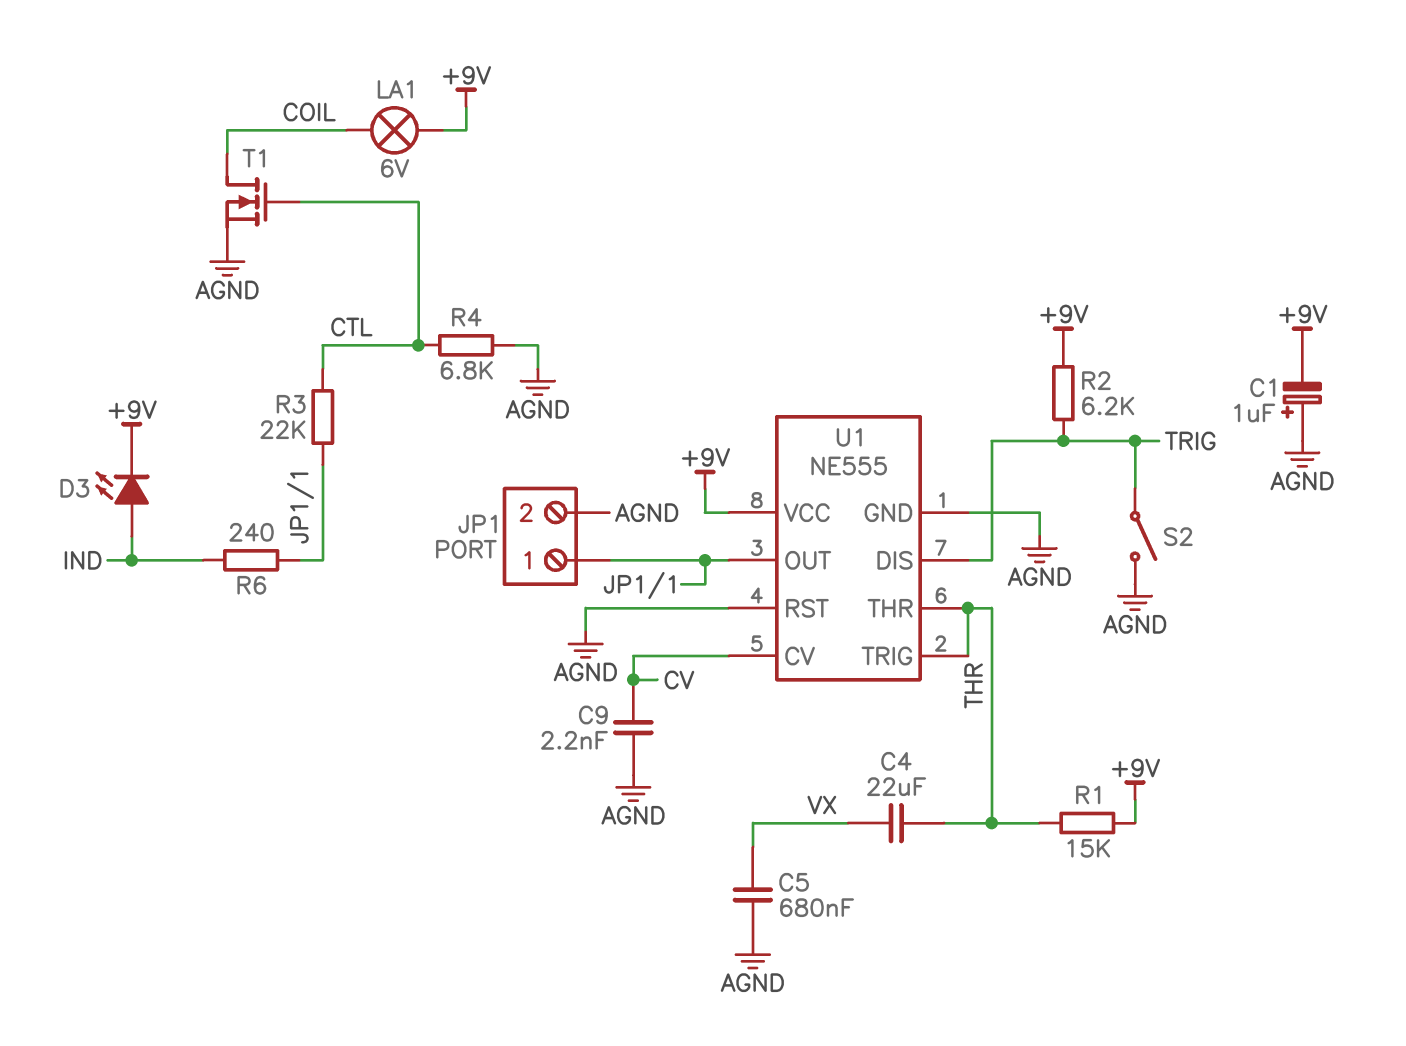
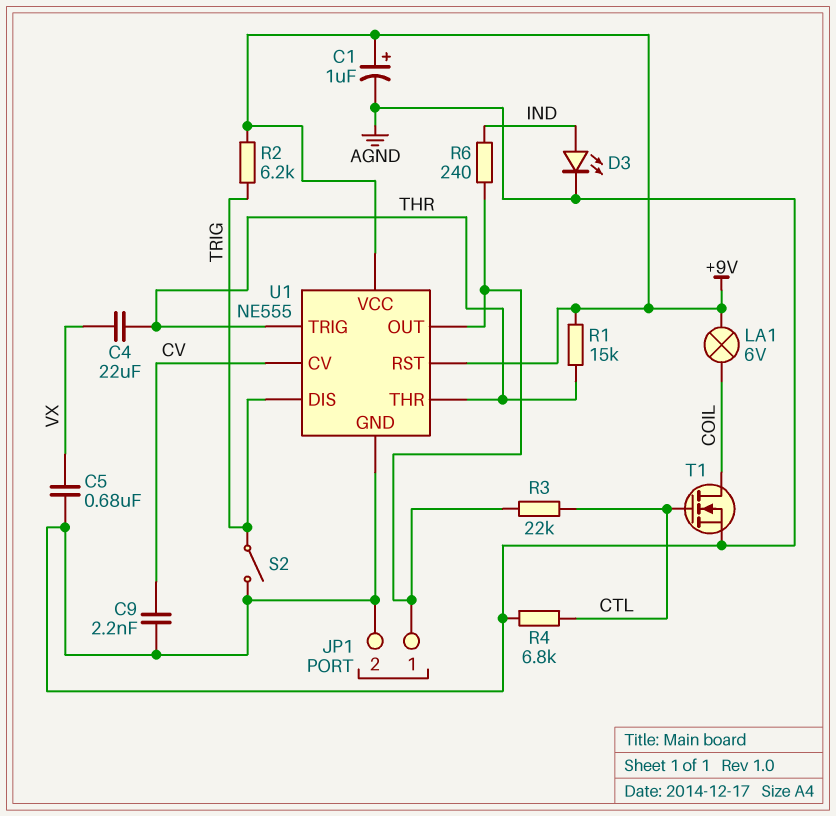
C1: 1uF (plus AGND, minus +9V) -> 1uF (plus +9V, minus AGND)
D3: LED (A IND, K +9V) -> LED (A IND, K AGND)
U1 pin RST: AGND -> +9V

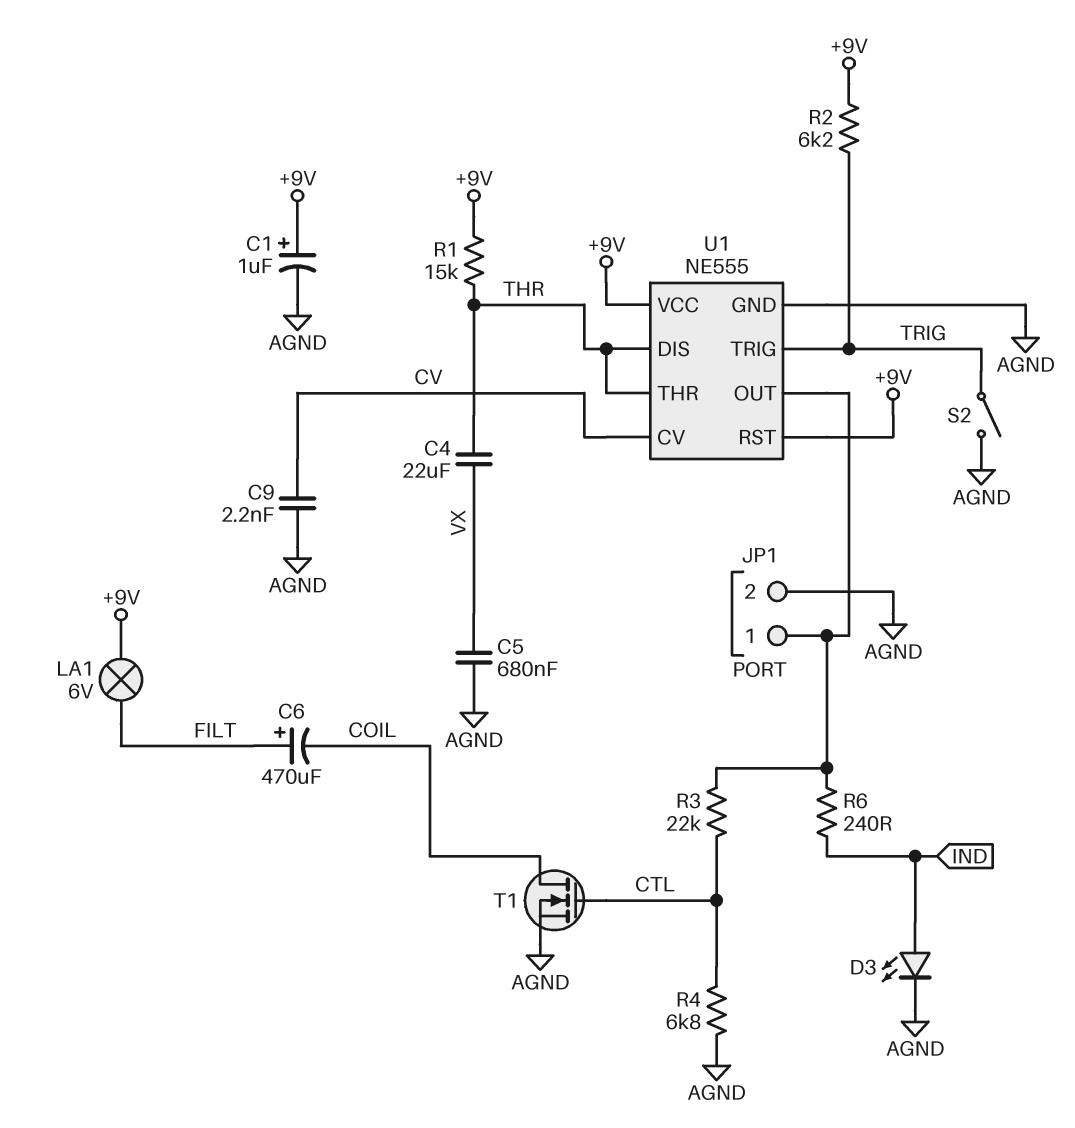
C6: none -> 470uF (plus FILT, minus COIL)
LA1: lamp 6V (+9V, COIL) -> lamp 6V (+9V, FILT)
U1 pin DIS: TRIG -> THR
U1 pin TRIG: THR -> TRIG

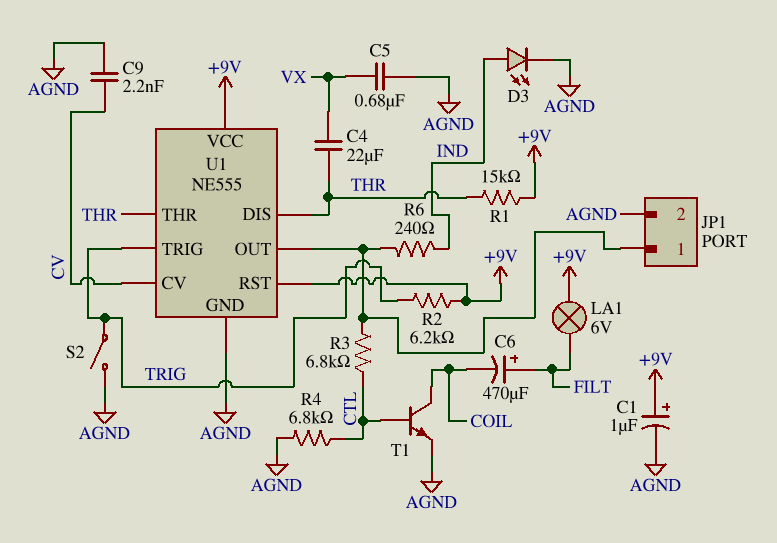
R3: 22k (CTL, JP1/1) -> 6.8k (CTL, JP1/1)
T1: NMOS (G CTL, D COIL, S AGND) -> NPN (B CTL, C COIL, E AGND)

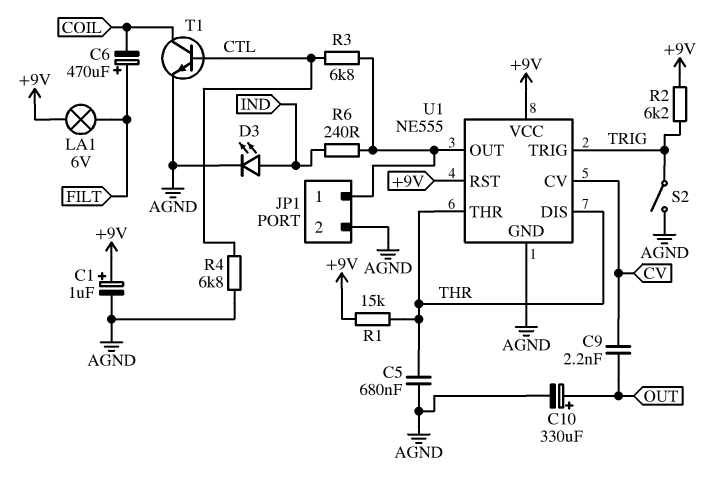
C4: 22uF (THR, VX) -> none
C5: 680nF (AGND, VX) -> 680nF (AGND, THR)
C9: 2.2nF (AGND, CV) -> 2.2nF (CV, OUT)
C10: none -> 330uF (plus OUT, minus AGND)

